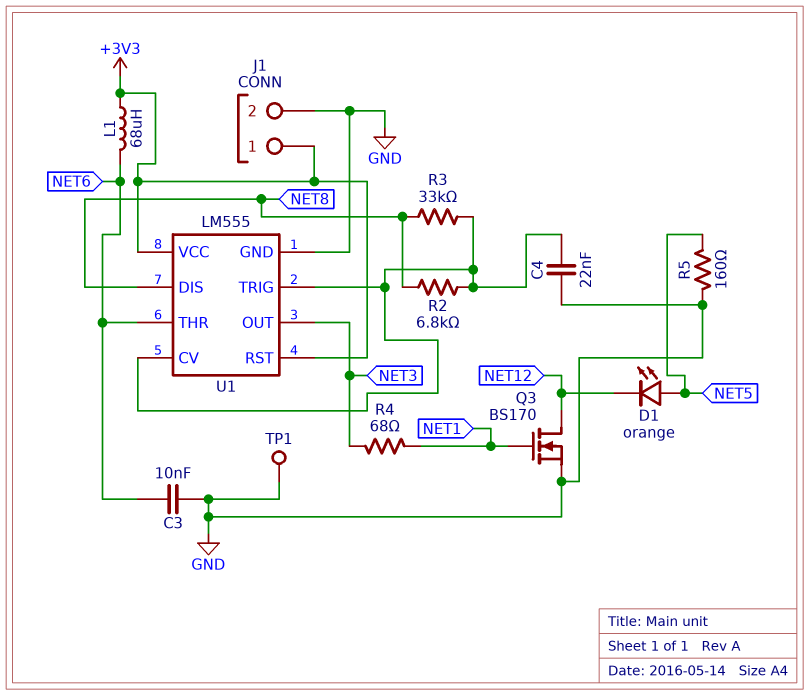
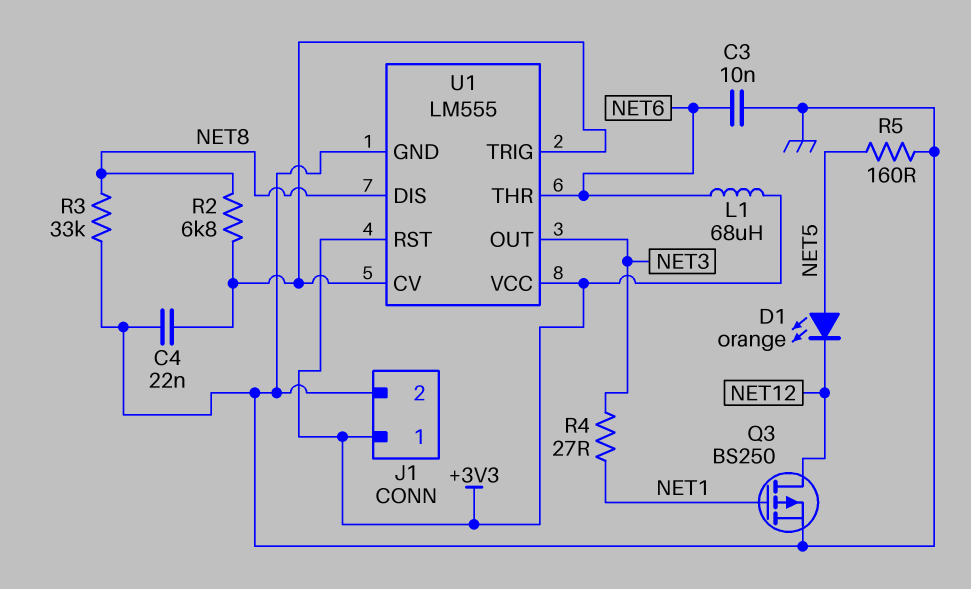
Q3: NMOS BS170 (G NET1, D NET12, S GND) -> PMOS BS250 (G NET1, D NET12, S GND)
R3: 33k (NET8, U1/CV) -> 33k (GND, NET8)
R4: 68 (NET1, NET3) -> 27 (NET1, NET3)
TP1: test point (GND) -> none

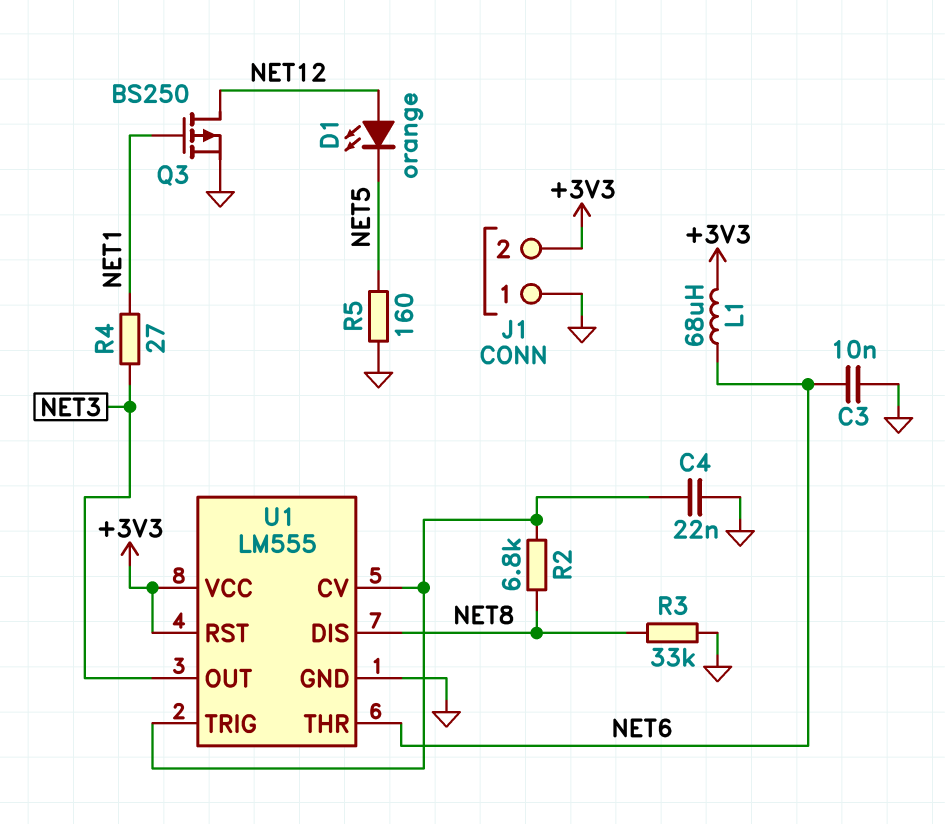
D1: LED orange (A NET5, K NET12) -> LED orange (A NET12, K NET5)
J1 pin 1: +3V3 -> GND
J1 pin 2: GND -> +3V3

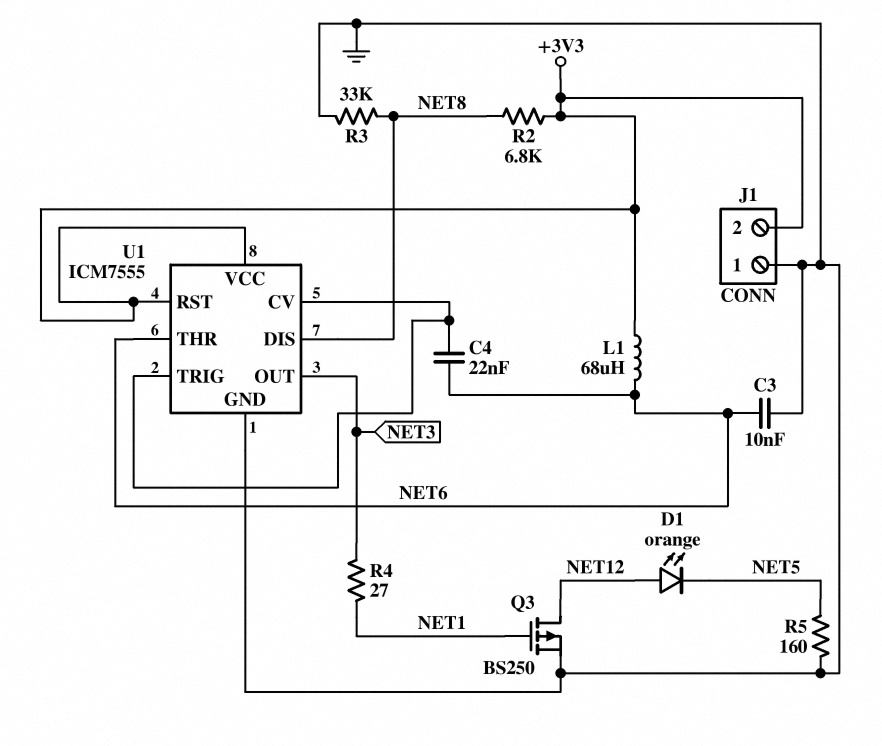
C4: 22nF (GND, U1/CV) -> 22nF (NET6, U1/CV)
R2: 6.8k (NET8, U1/CV) -> 6.8k (+3V3, NET8)
U1: LM555 -> ICM7555

